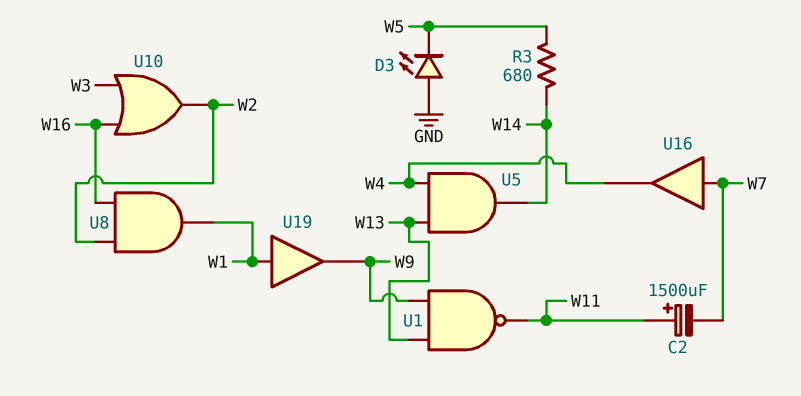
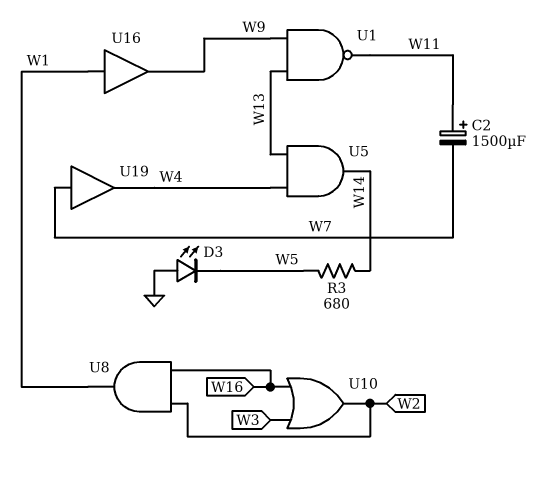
U16: buffer (in W7, out W4) -> buffer (in W1, out W9)
U19: buffer (in W1, out W9) -> buffer (in W7, out W4)

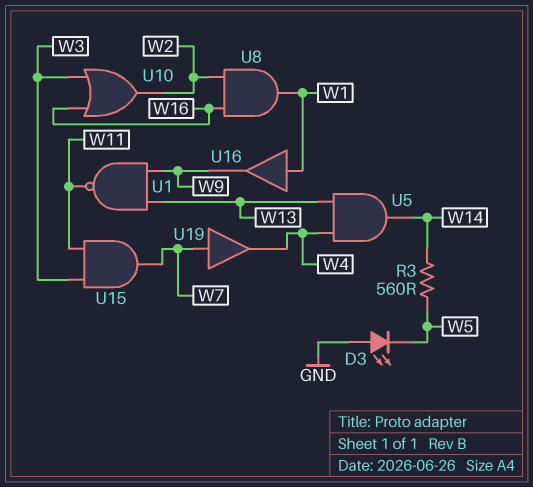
C2: 1500uF (plus W11, minus W7) -> none
R3: 680 (W5, W14) -> 560 (W5, W14)
U15: none -> AND (in W3, in W11, out W7)

